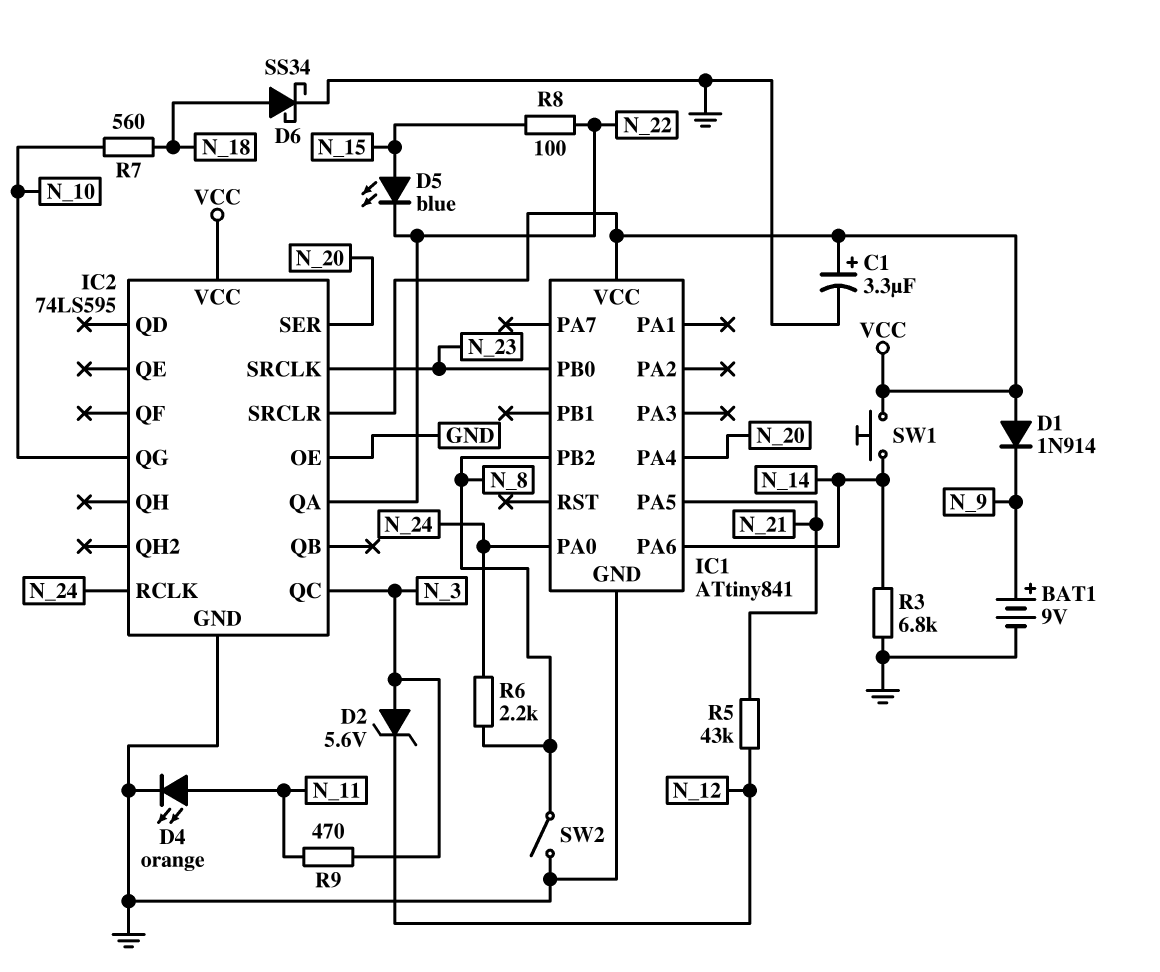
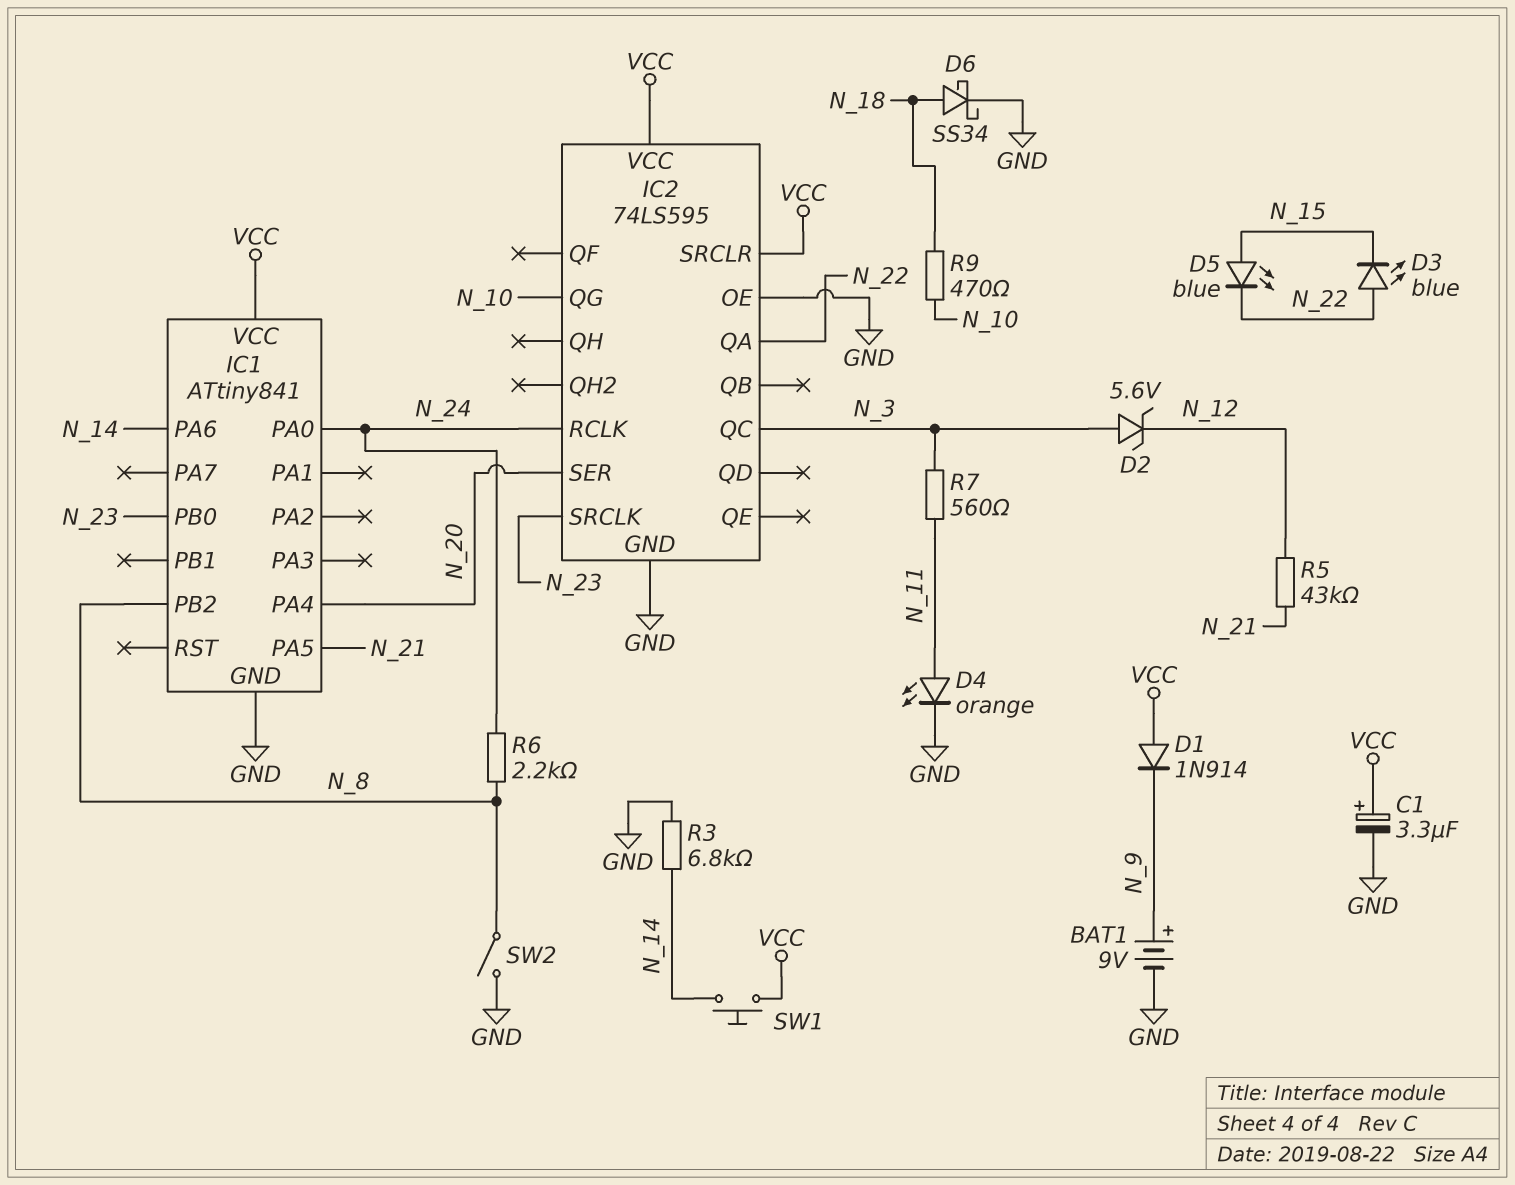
D3: none -> LED blue (A N_22, K N_15)
R7: 560 (N_10, N_18) -> 560 (N_3, N_11)
R8: 100 (N_15, N_22) -> none
R9: 470 (N_3, N_11) -> 470 (N_10, N_18)

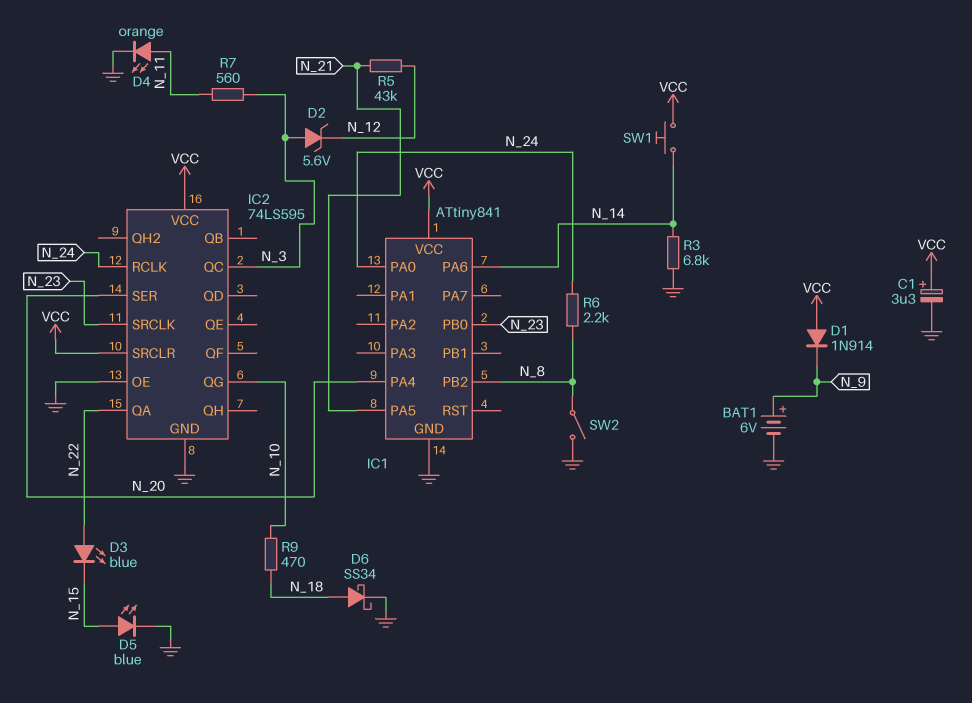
BAT1: 9V (plus N_9, minus GND) -> 6V (plus N_9, minus GND)
D5: LED blue (A N_15, K N_22) -> LED blue (A N_15, K GND)

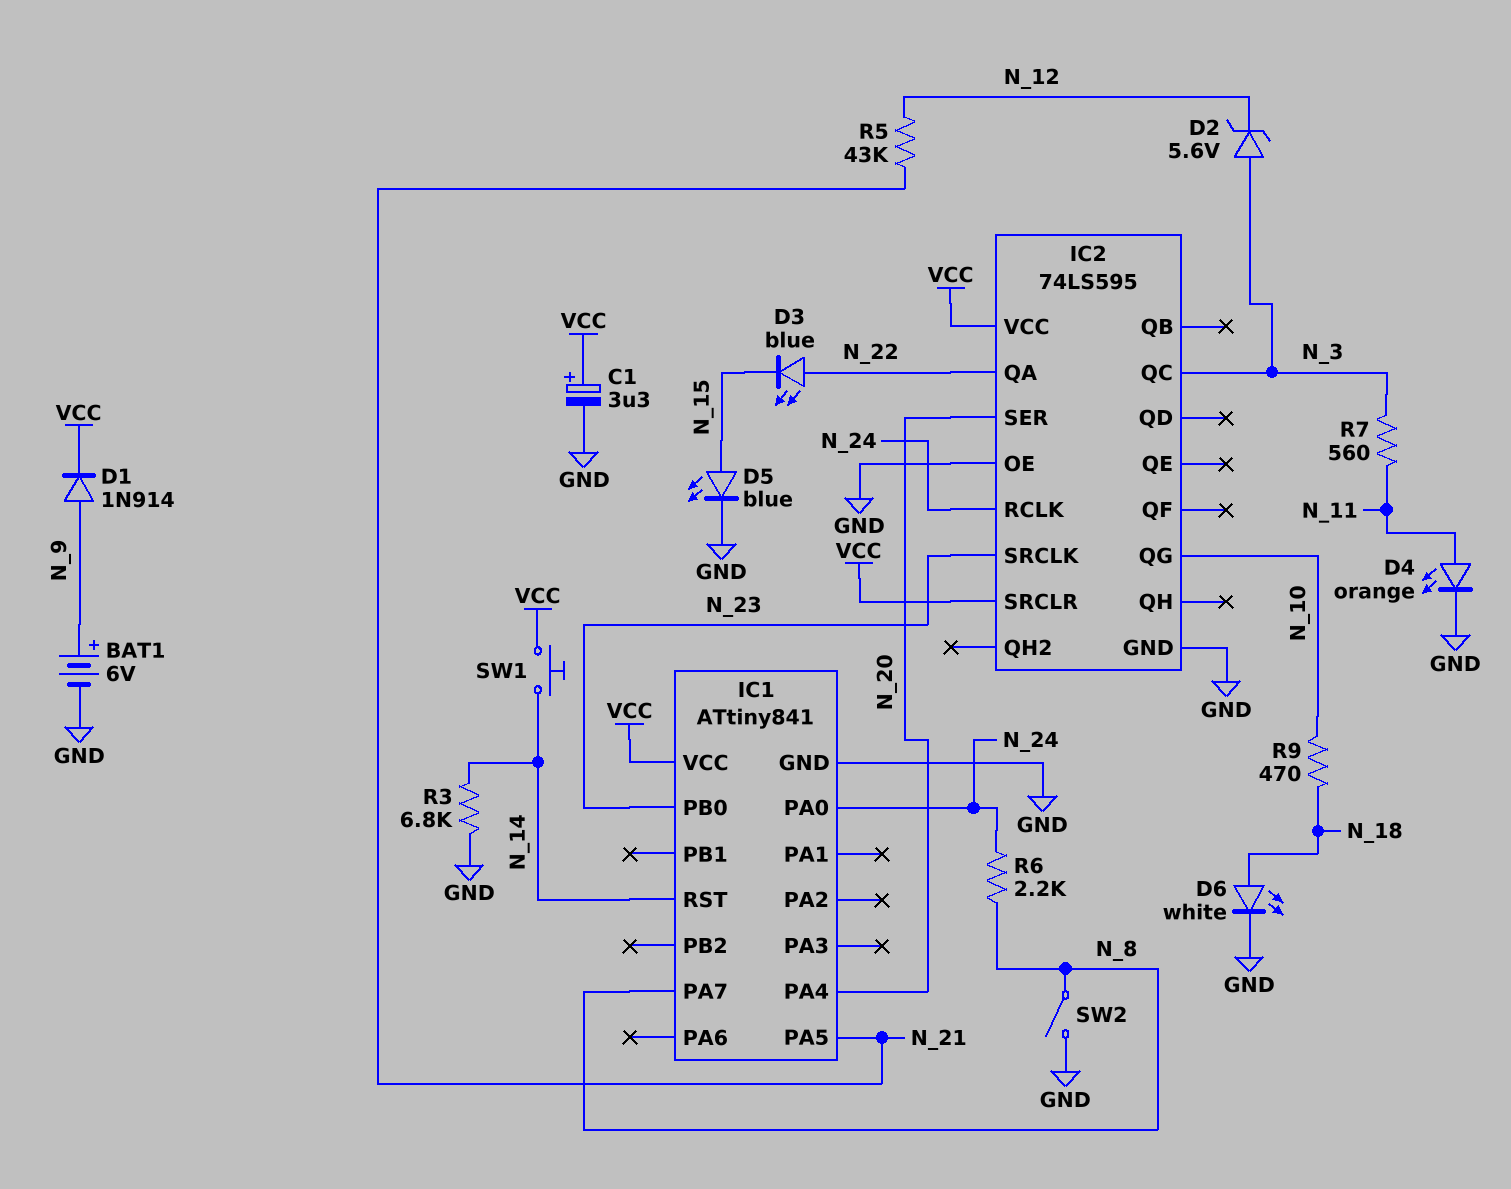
D1: diode 1N914 (A VCC, K N_9) -> diode 1N914 (A N_9, K VCC)
D6: schottky SS34 (A N_18, K GND) -> LED white (A N_18, K GND)
IC1 pin PA6: N_14 -> none
IC1 pin PA7: none -> N_8
IC1 pin PB2: N_8 -> none
IC1 pin RST: none -> N_14

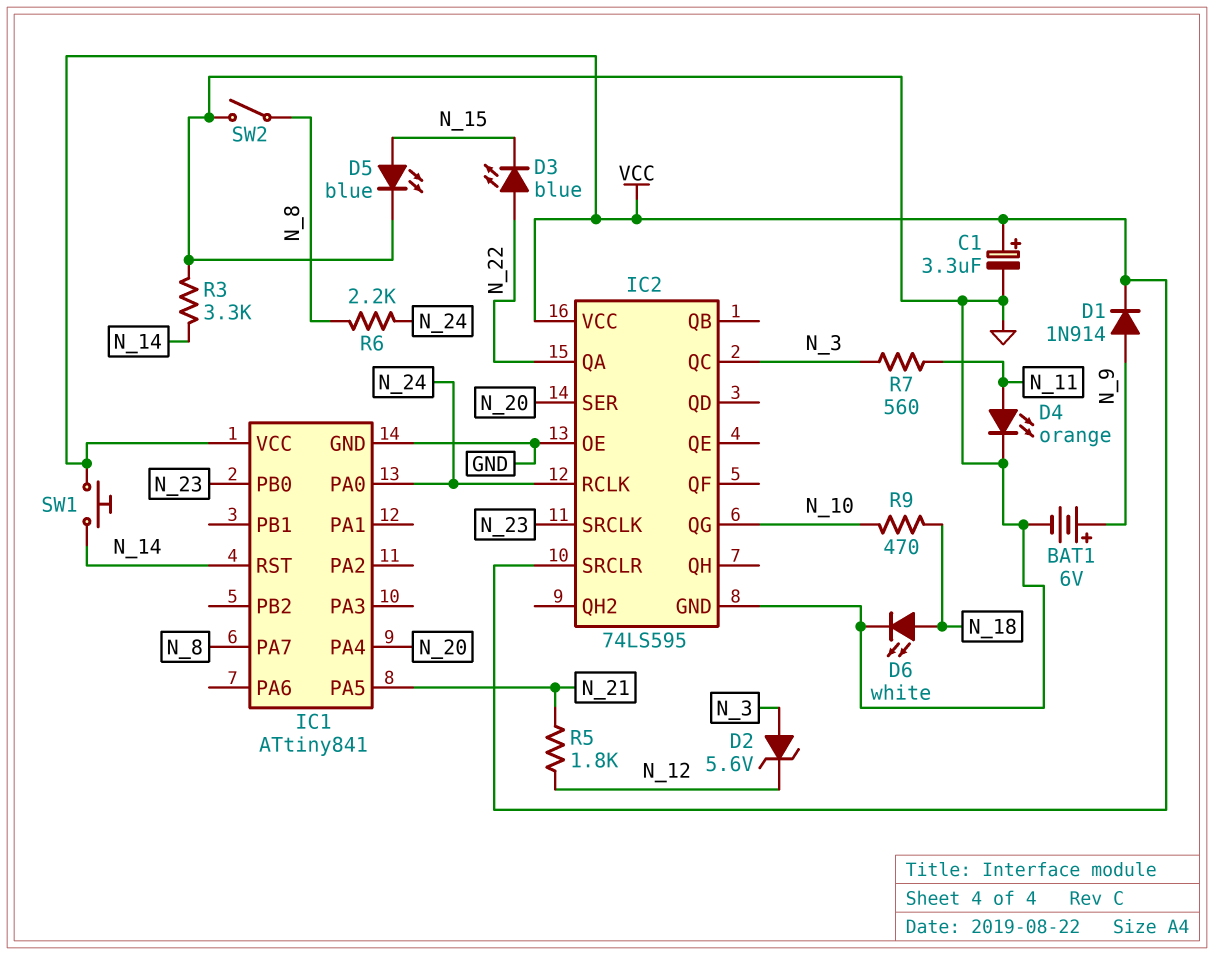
R3: 6.8k (GND, N_14) -> 3.3k (GND, N_14)
R5: 43k (N_12, N_21) -> 1.8k (N_12, N_21)

